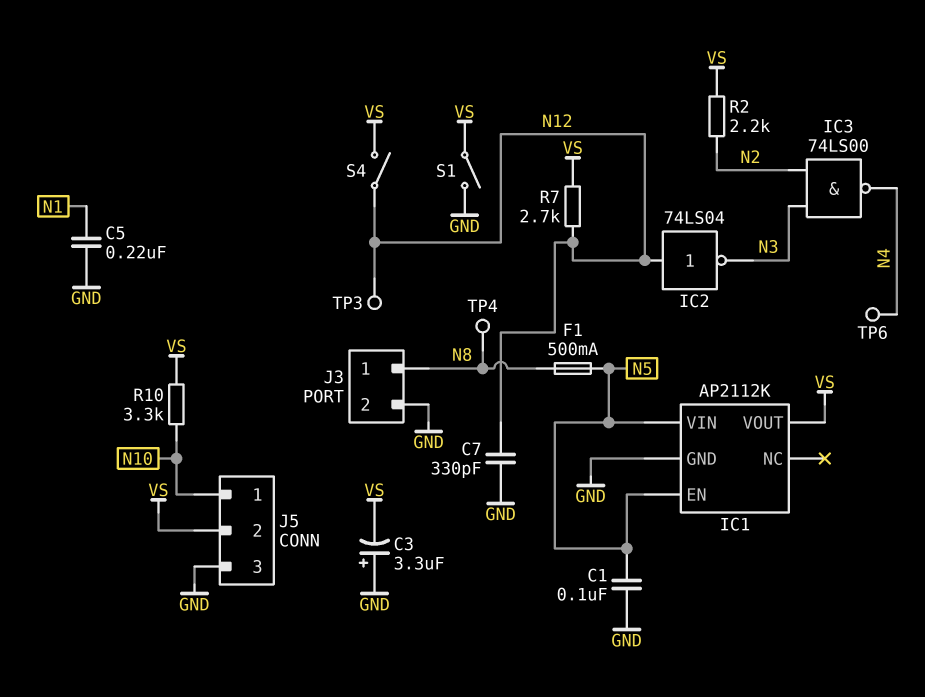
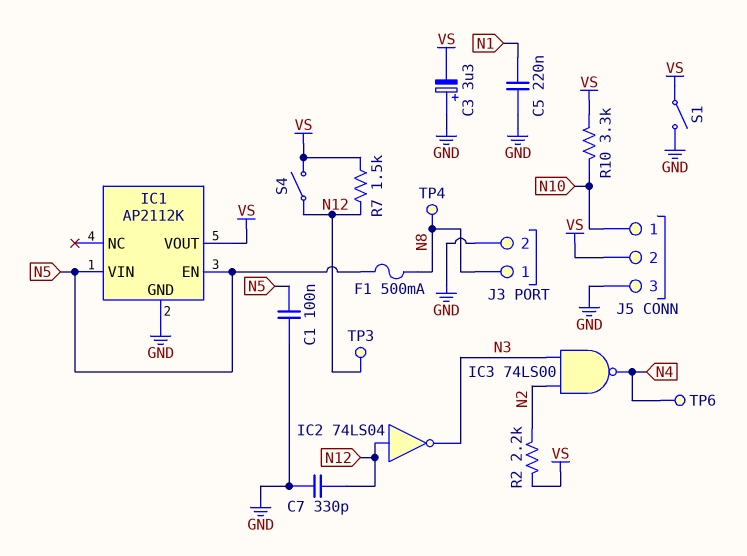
R7: 2.7k (N12, VS) -> 1.5k (N12, VS)

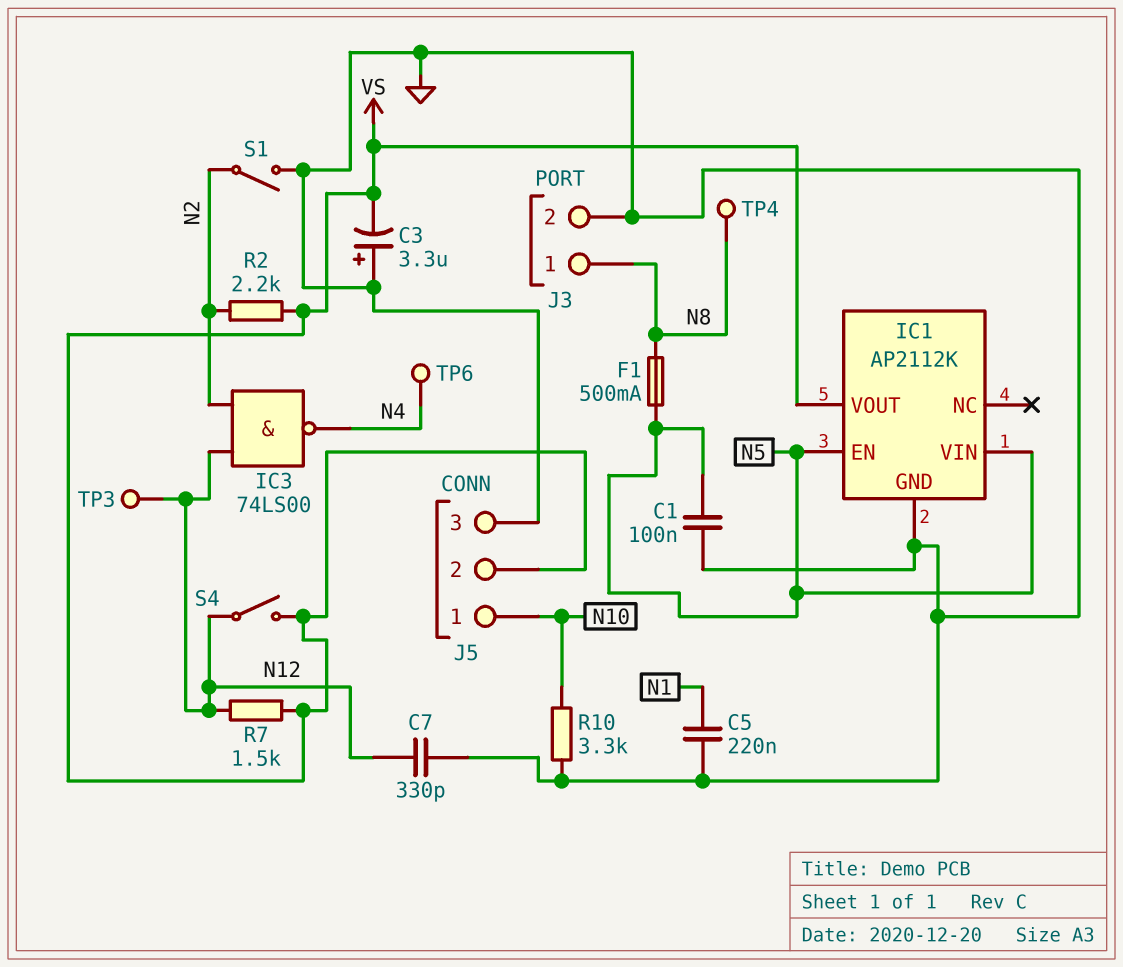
IC2: NOT 74LS04 (in N12, out N3) -> none
IC3: NAND 74LS00 (in N2, in N3, out N4) -> NAND 74LS00 (in N2, in N12, out N4)
R10: 3.3k (N10, VS) -> 3.3k (GND, N10)
S1: switch (GND, VS) -> switch (GND, N2)

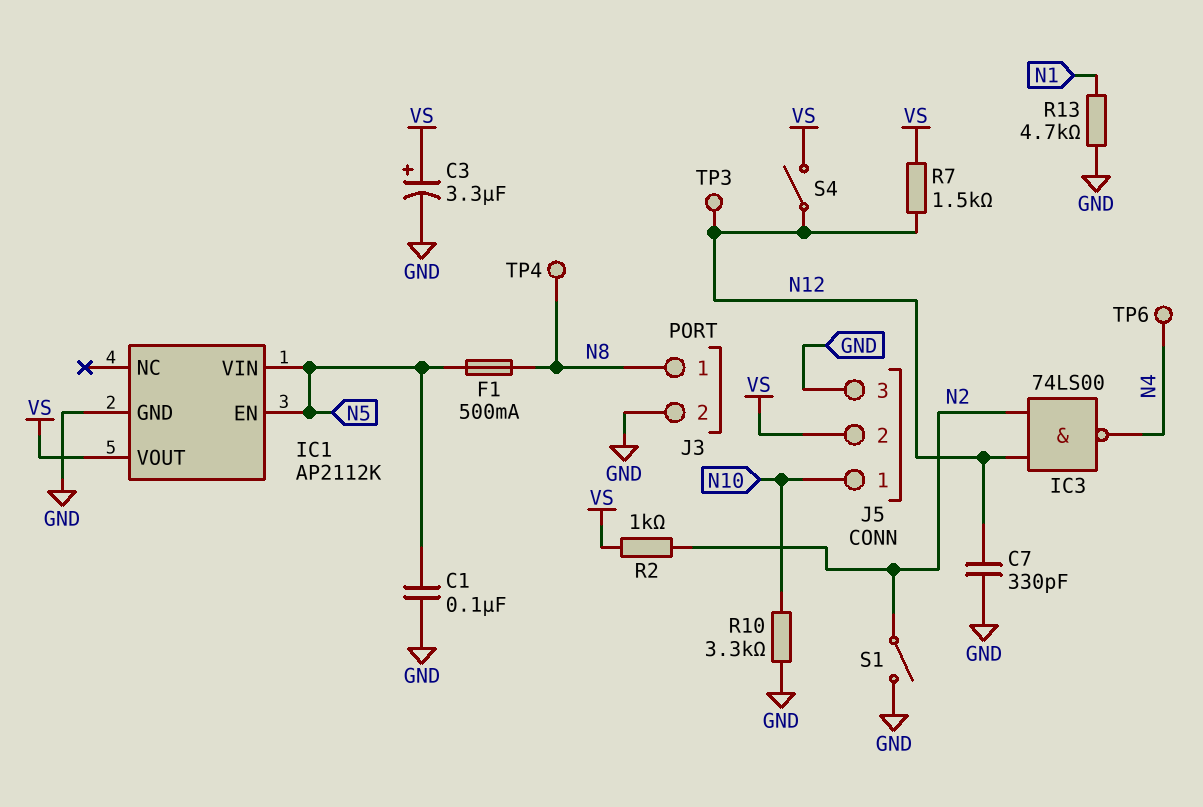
C3: 3.3uF (plus GND, minus VS) -> 3.3uF (plus VS, minus GND)
C5: 220nF (GND, N1) -> none
R2: 2.2k (N2, VS) -> 1k (N2, VS)
R13: none -> 4.7k (GND, N1)

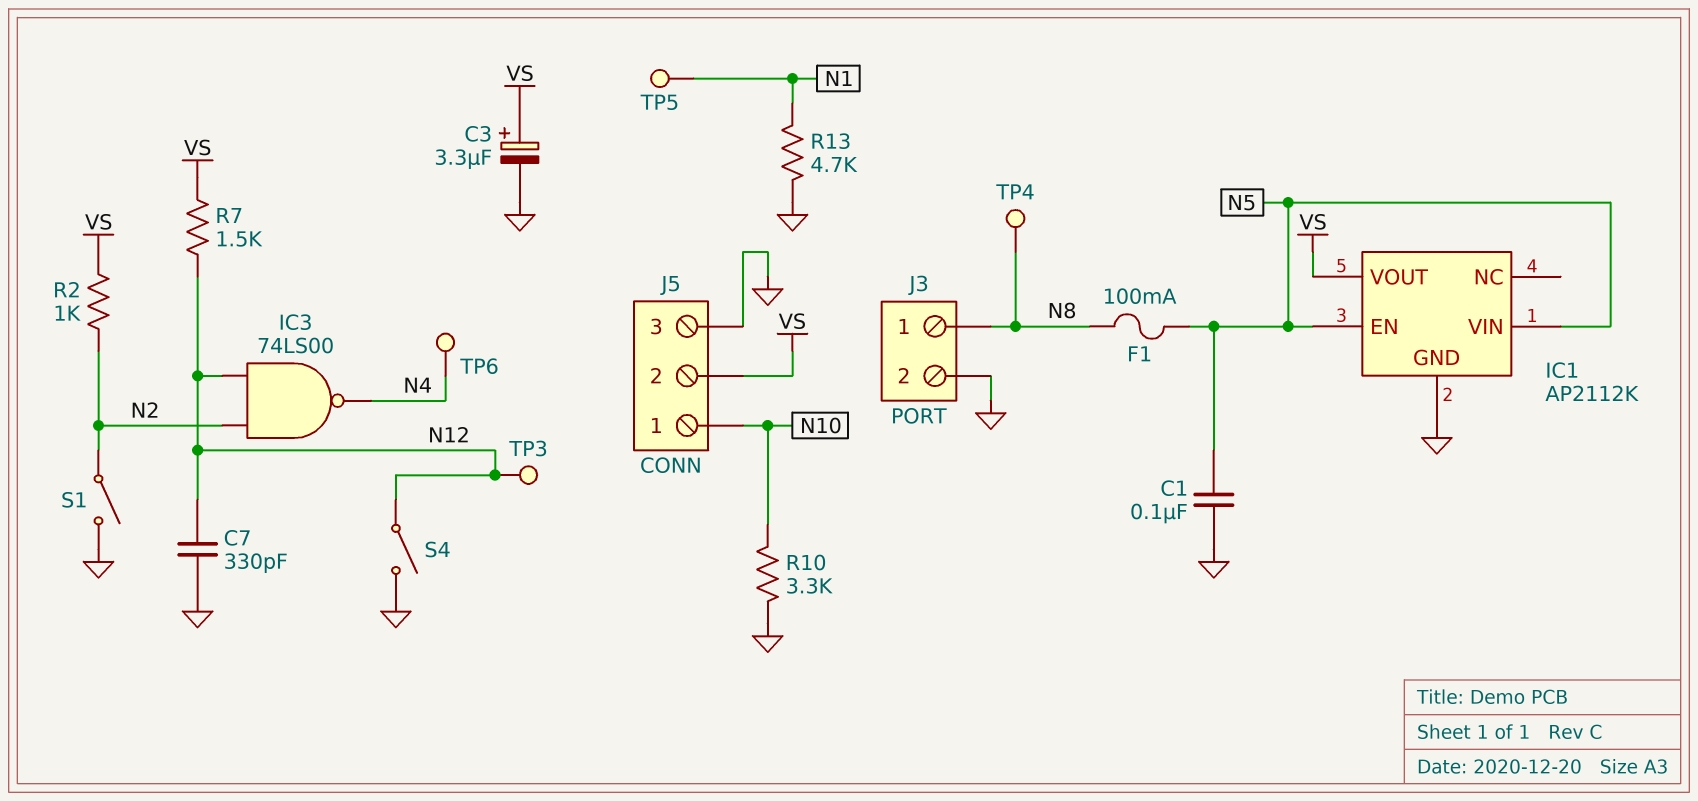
F1: 500mA (N5, N8) -> 100mA (N5, N8)
S4: switch (N12, VS) -> switch (GND, N12)
TP5: none -> test point (N1)

